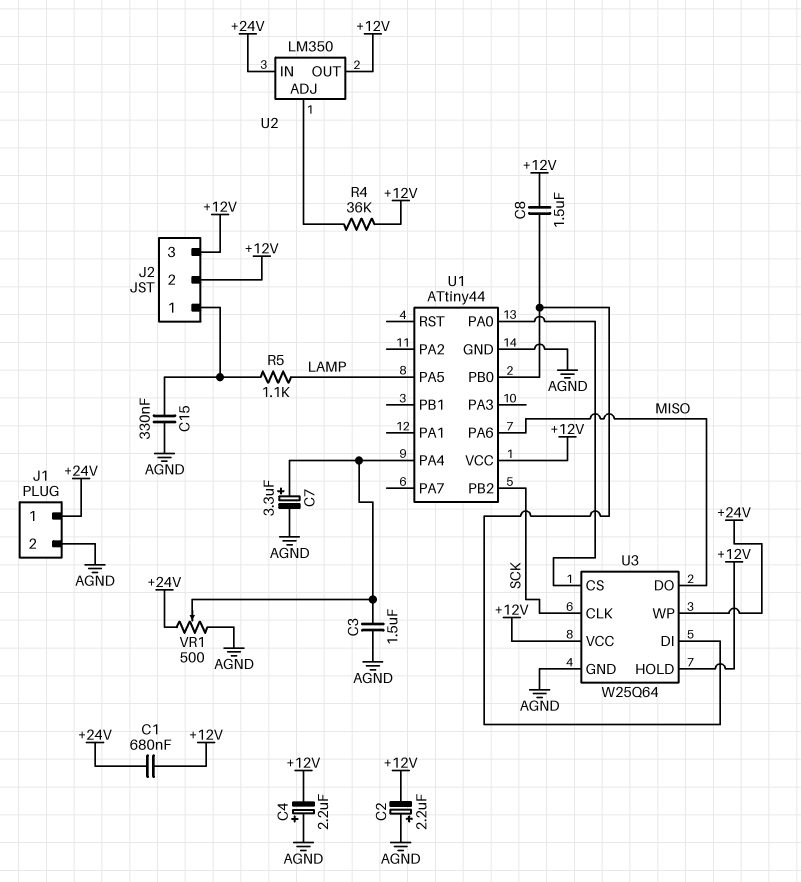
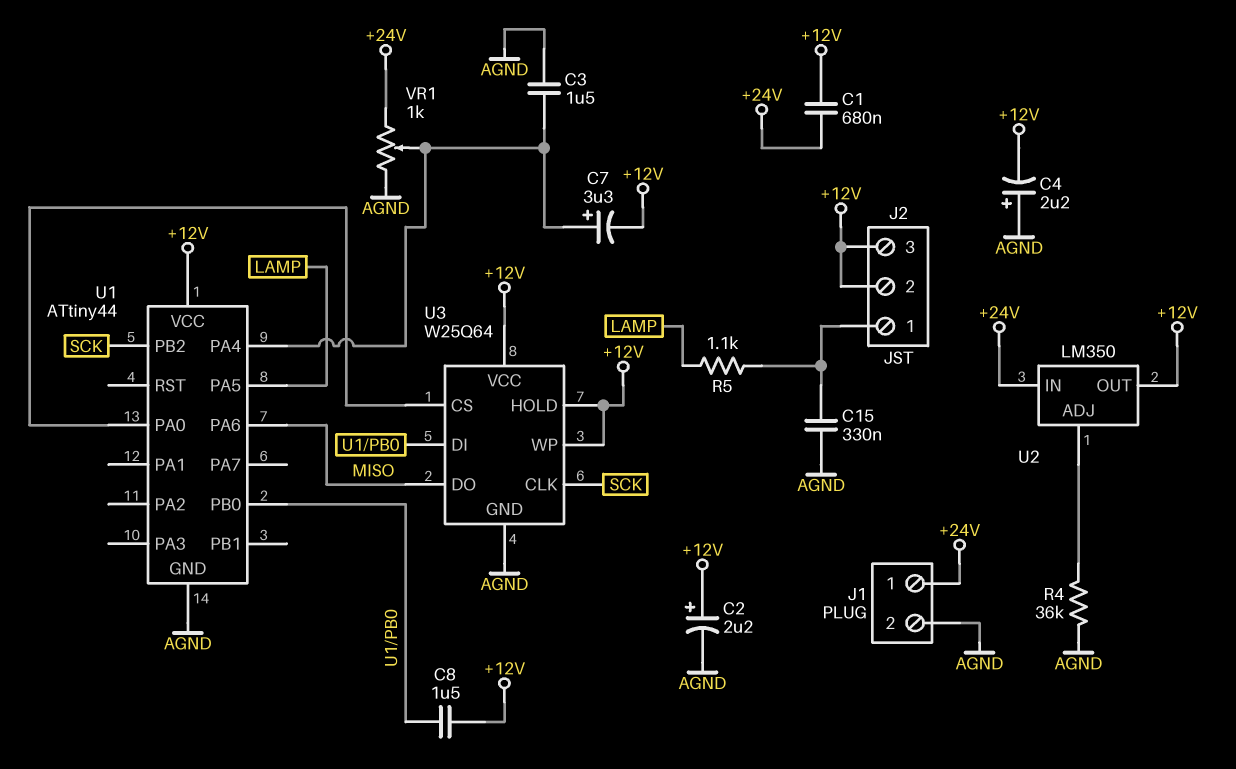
C2: 2.2uF (plus AGND, minus +12V) -> 2.2uF (plus +12V, minus AGND)
C7: 3.3uF (plus U1/PA4, minus AGND) -> 3.3uF (plus U1/PA4, minus +12V)
R4: 36k (+12V, U2/ADJ) -> 36k (AGND, U2/ADJ)
U3 pin WP: +24V -> +12V
VR1: 500 (+24V, AGND, wiper U1/PA4) -> 1k (+24V, AGND, wiper U1/PA4)

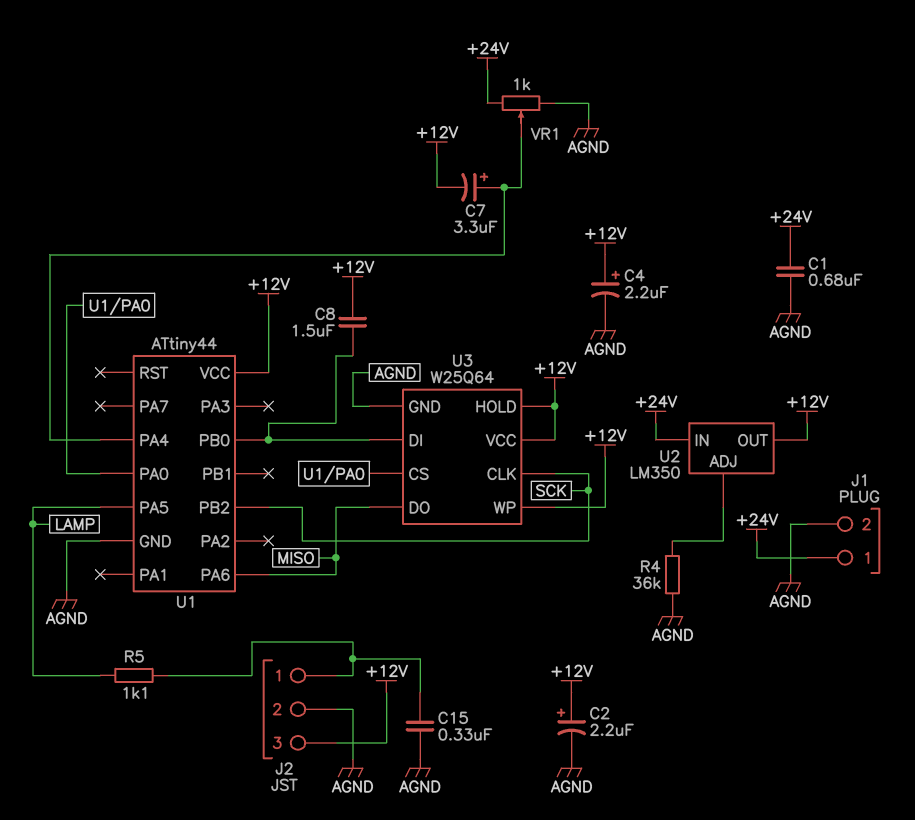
C1: 680nF (+12V, +24V) -> 680nF (+24V, AGND)
C3: 1.5uF (AGND, U1/PA4) -> none
C4: 2.2uF (plus AGND, minus +12V) -> 2.2uF (plus +12V, minus AGND)
J2 pin 2: +12V -> AGND

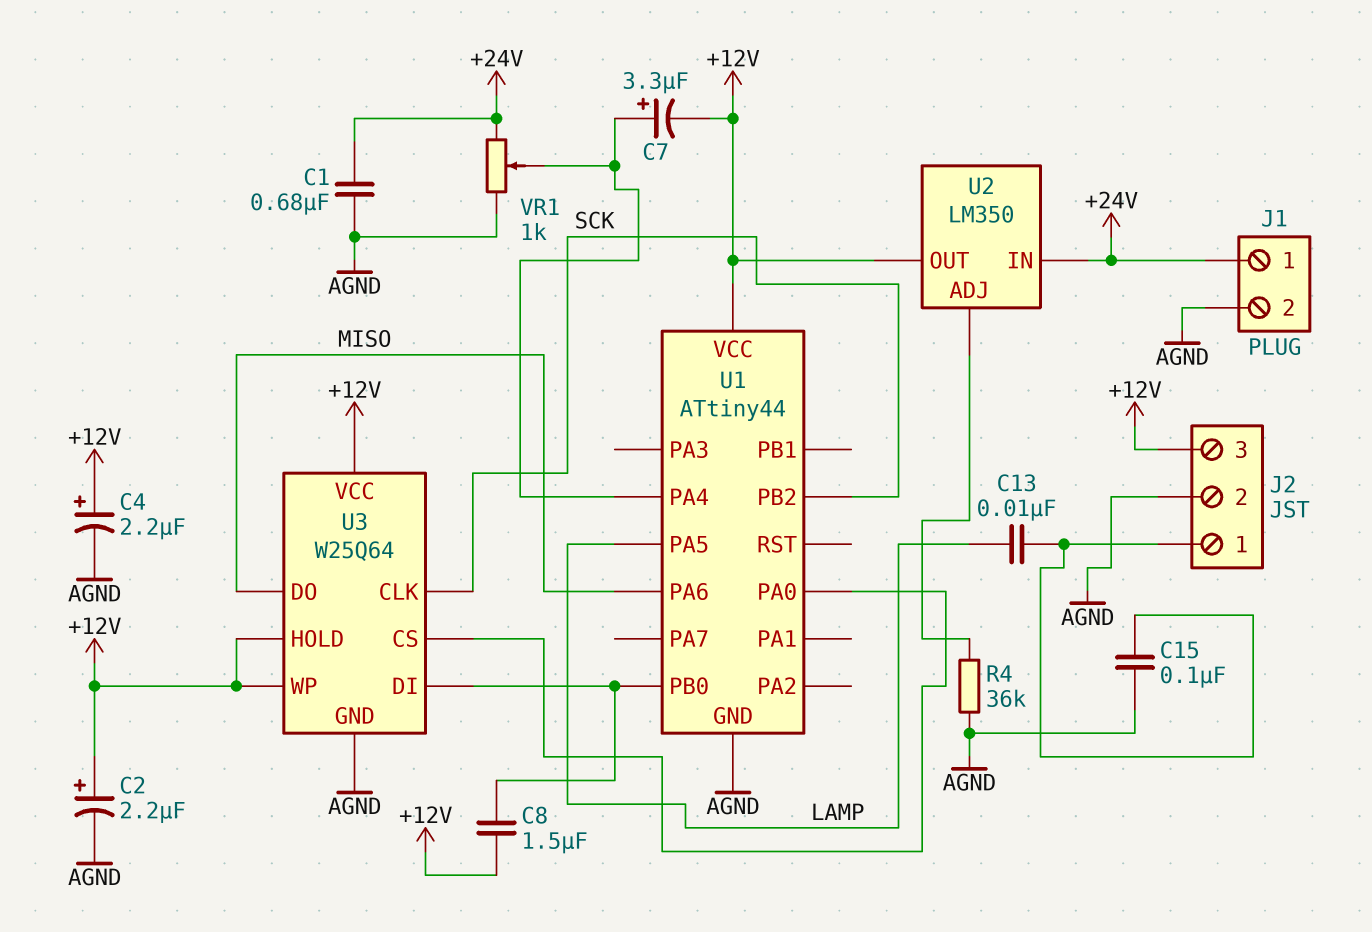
C13: none -> 10nF (J2/1, LAMP)
C15: 330nF (AGND, J2/1) -> 100nF (AGND, J2/1)
R5: 1.1k (J2/1, LAMP) -> none

